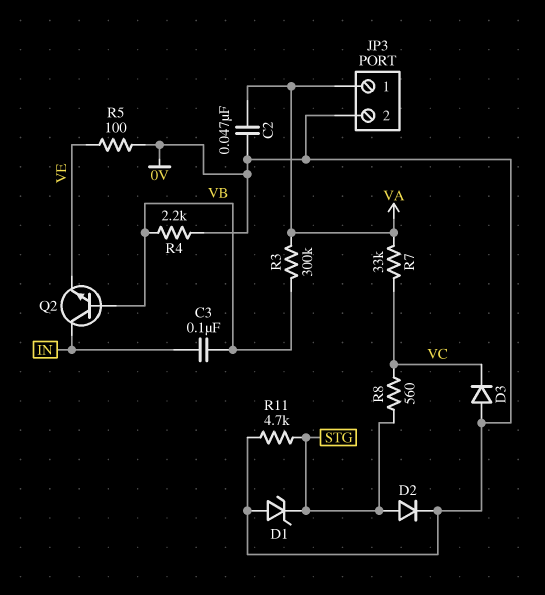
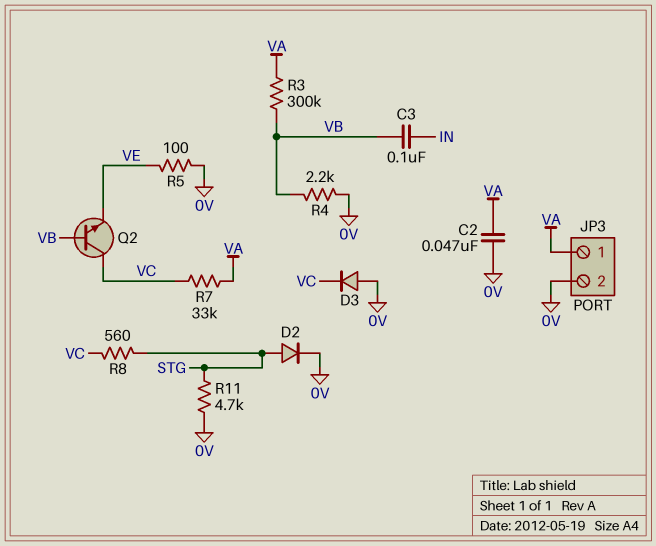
D1: zener (A 0V, K STG) -> none
Q2: NPN (B VB, C IN, E VE) -> NPN (B VB, C VC, E VE)

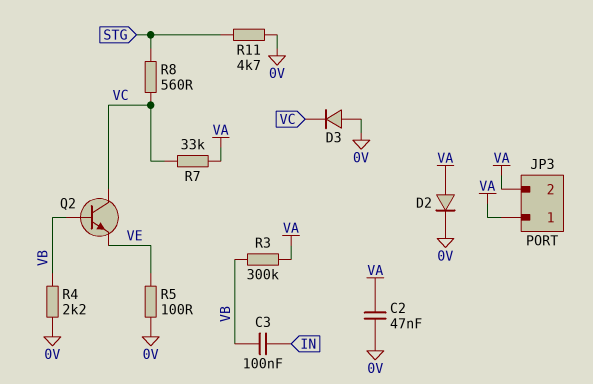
D2: diode (A STG, K 0V) -> diode (A VA, K 0V)
JP3 pin 2: 0V -> VA

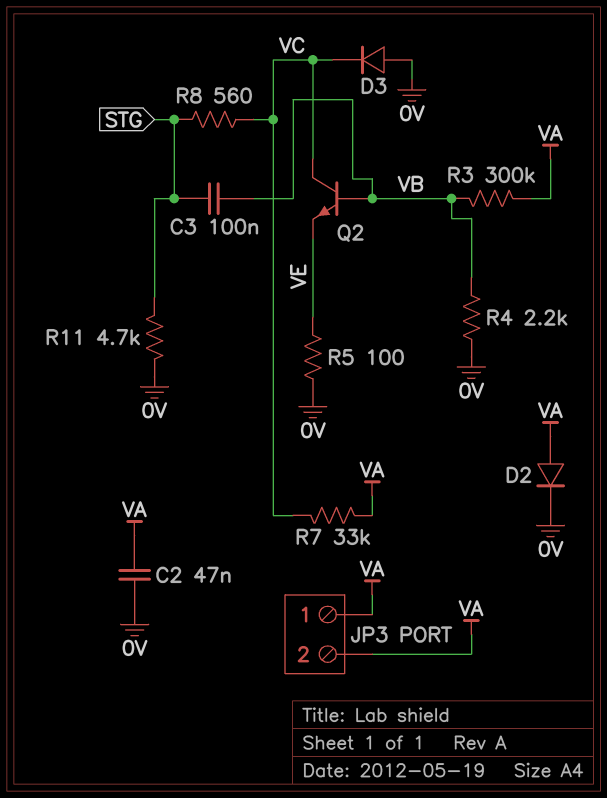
C3: 100nF (IN, VB) -> 100nF (STG, VB)

